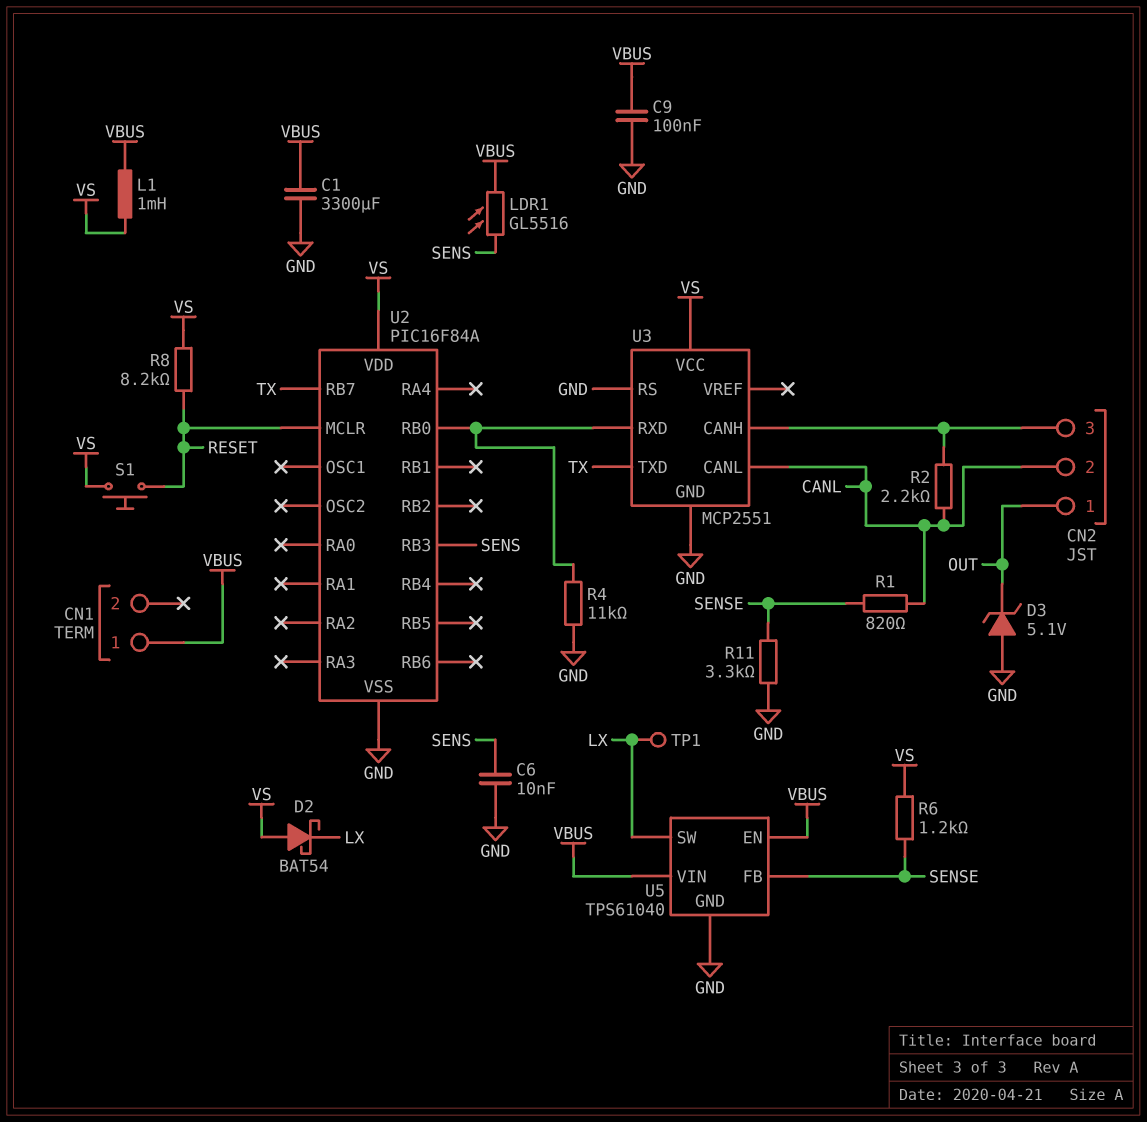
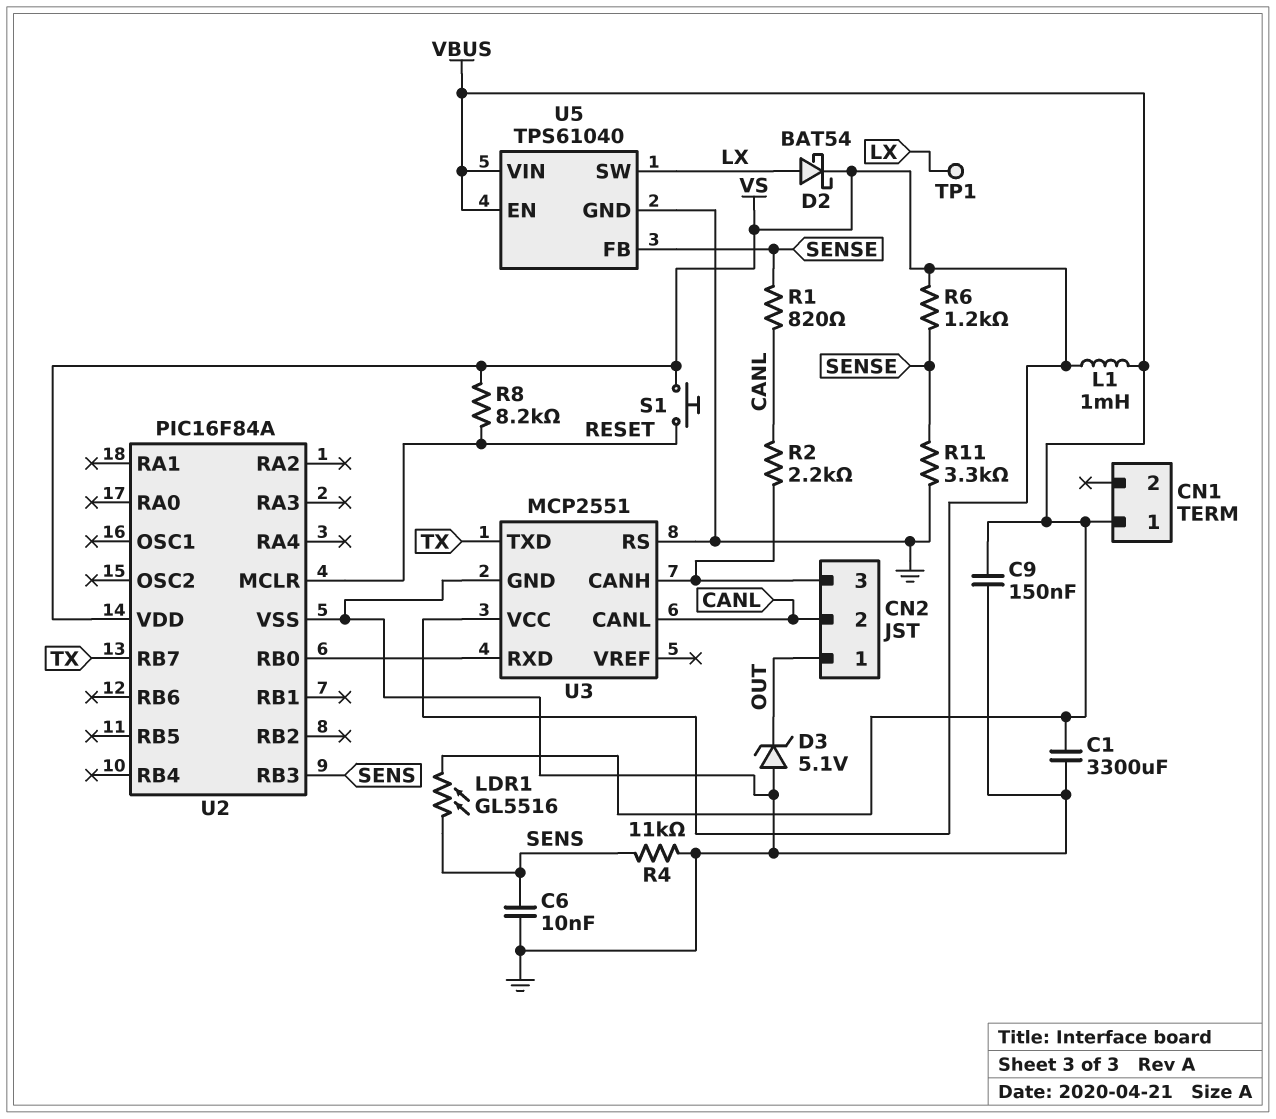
C9: 100nF (GND, VBUS) -> 150nF (GND, VBUS)
D2: schottky BAT54 (A VS, K LX) -> schottky BAT54 (A LX, K VS)
R4: 11k (GND, U2/RB0) -> 11k (GND, SENS)

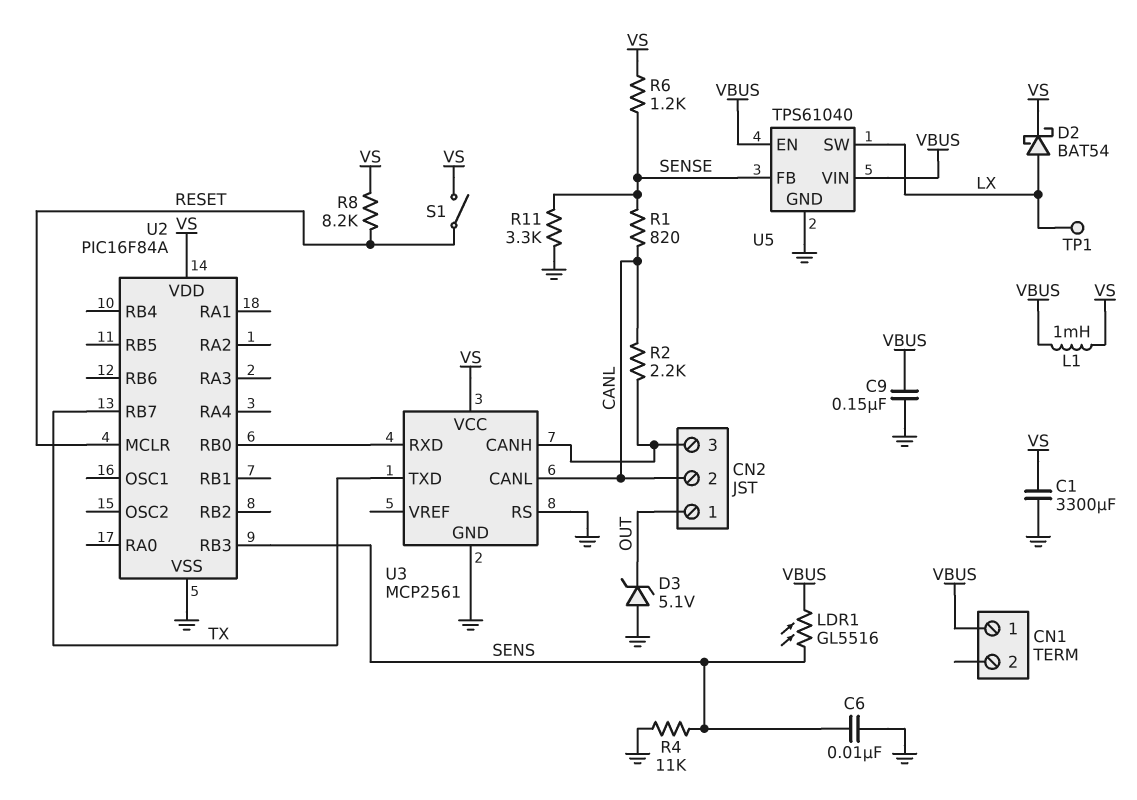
C1: 3300uF (GND, VBUS) -> 3300uF (GND, VS)
S1: button (RESET, VS) -> switch (RESET, VS)
U3: MCP2551 -> MCP2561

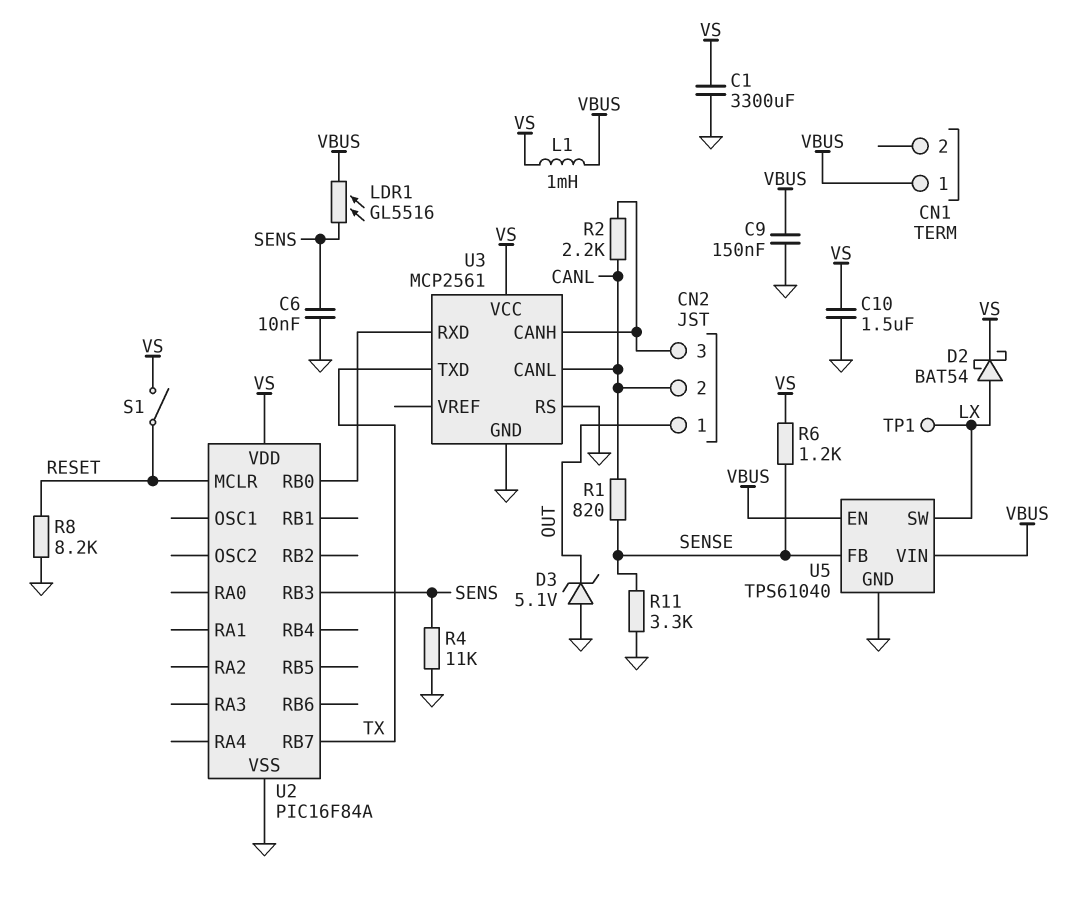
C10: none -> 1.5uF (GND, VS)
R8: 8.2k (RESET, VS) -> 8.2k (GND, RESET)

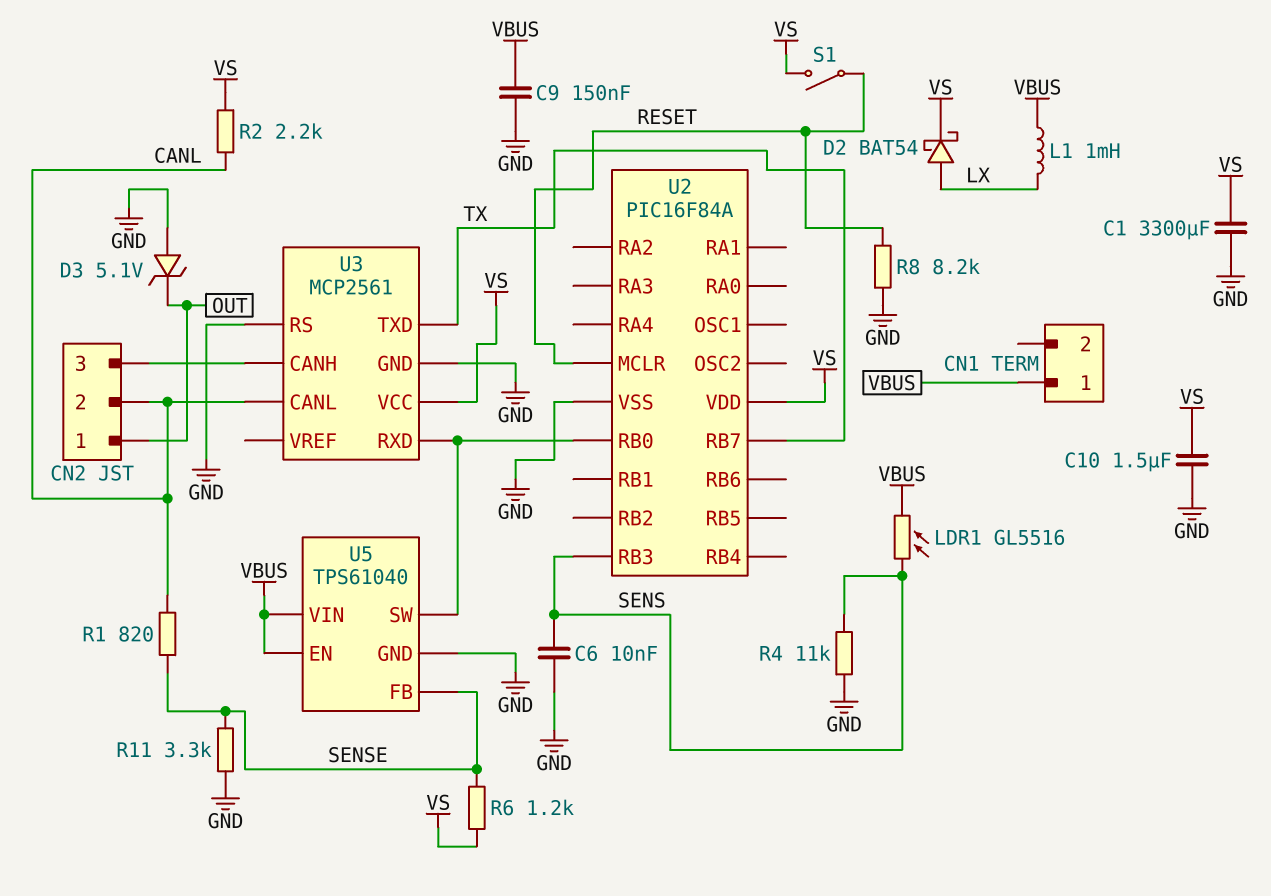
L1: 1mH (VBUS, VS) -> 1mH (LX, VBUS)
R2: 2.2k (CANL, CN2/3) -> 2.2k (CANL, VS)
TP1: test point (LX) -> none
U5 pin SW: LX -> U2/RB0

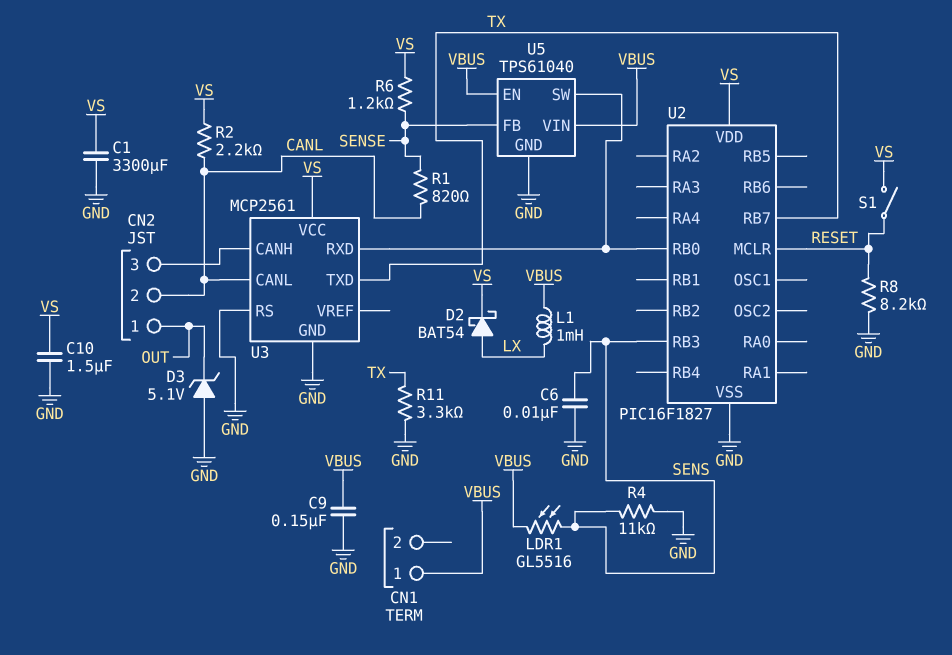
R11: 3.3k (GND, SENSE) -> 3.3k (GND, TX)
U2: PIC16F84A -> PIC16F1827

